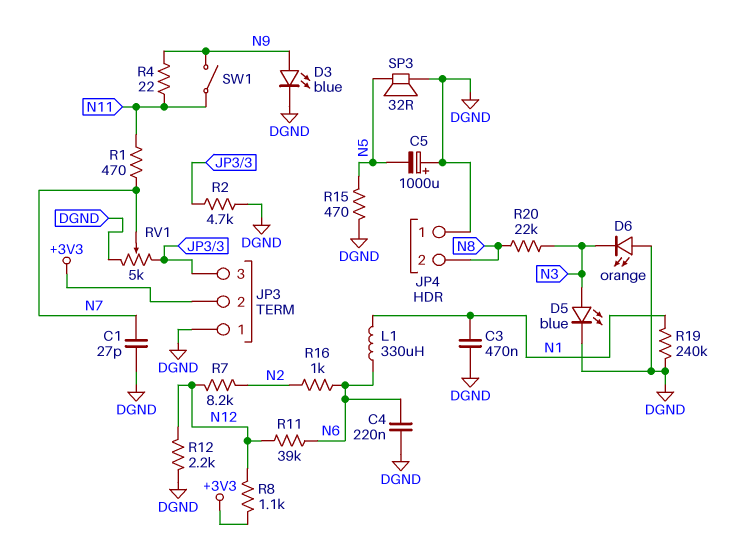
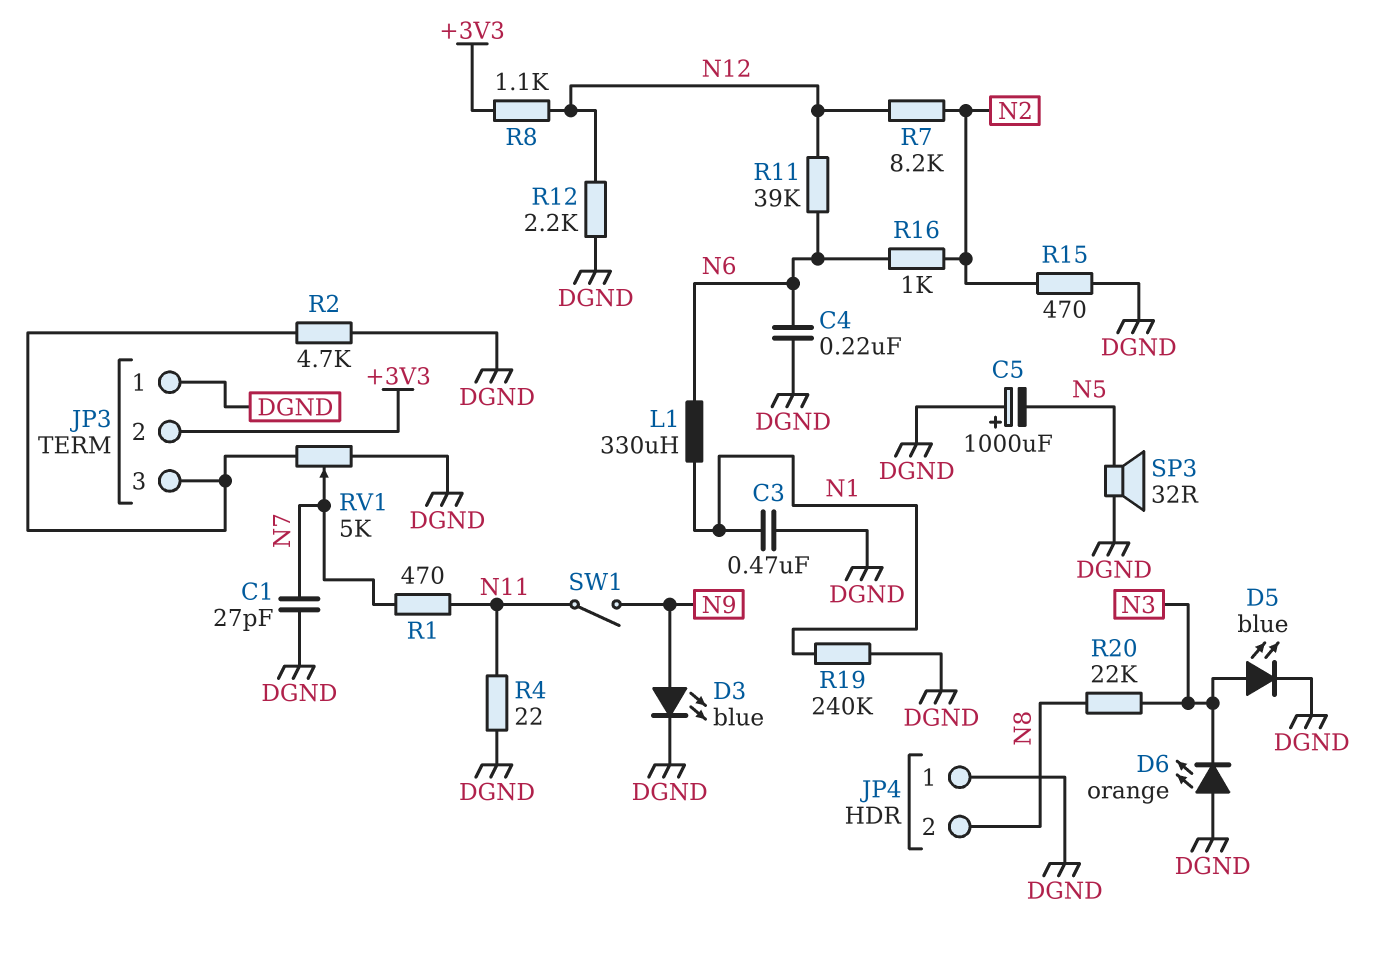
R4: 22 (N9, N11) -> 22 (DGND, N11)
R15: 470 (DGND, N5) -> 470 (DGND, N2)

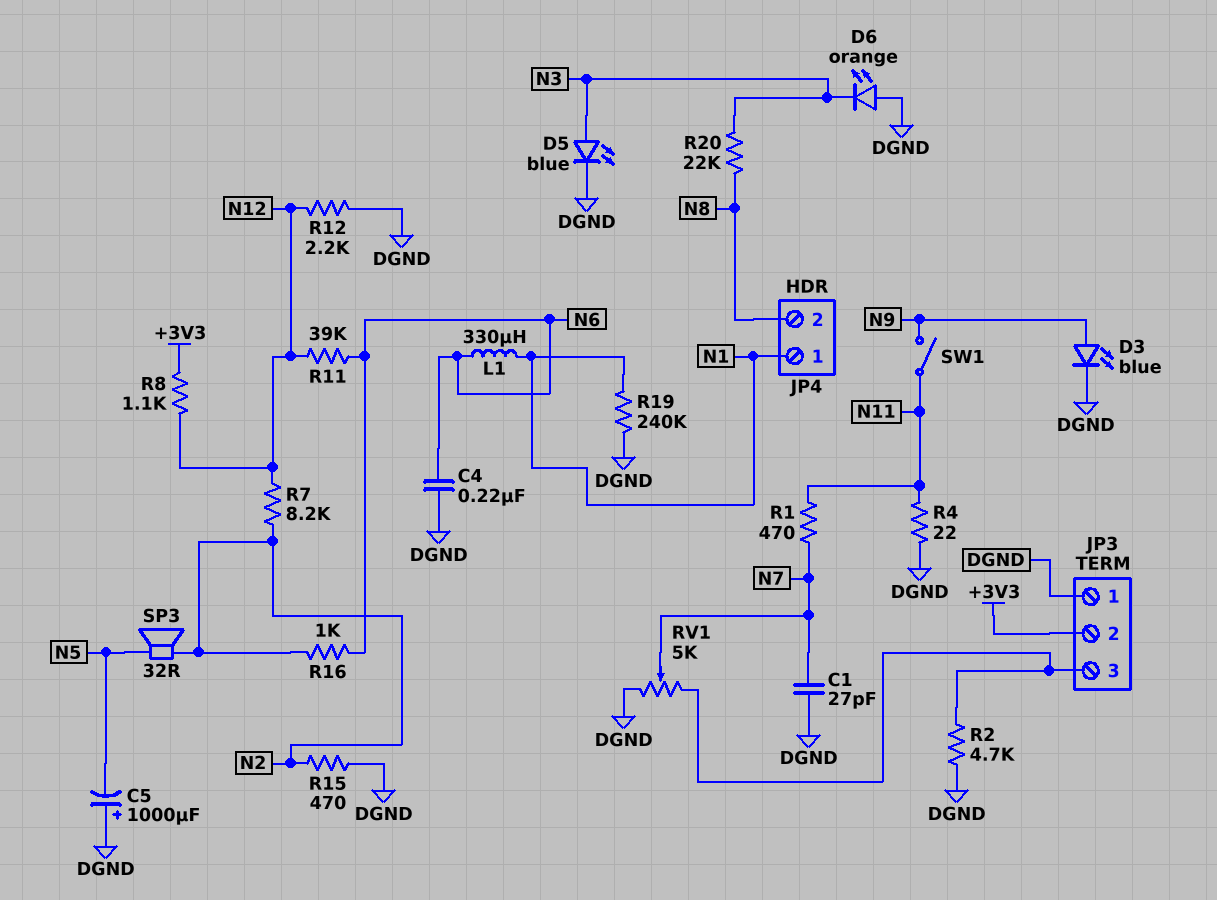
C3: 470nF (DGND, N1) -> none
JP4 pin 1: DGND -> N1
SP3: speaker 32R (DGND, N5) -> speaker 32R (N2, N5)

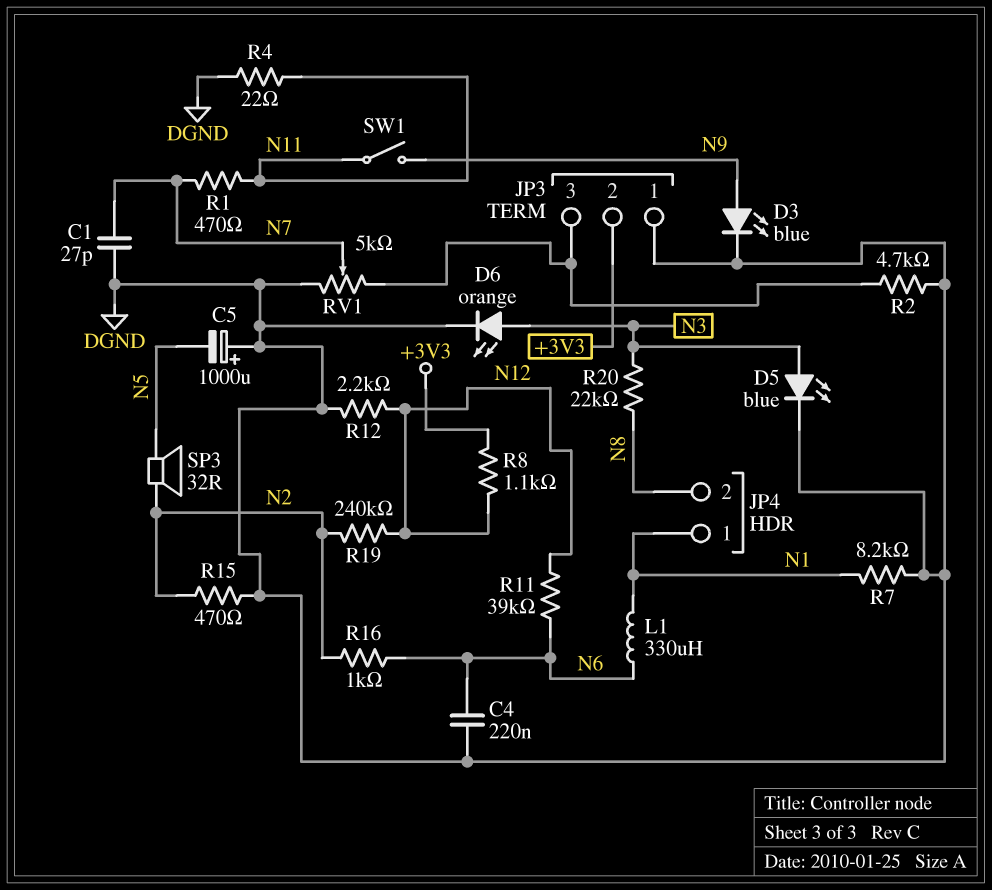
D6: LED orange (A DGND, K N3) -> LED orange (A N3, K DGND)
R7: 8.2k (N2, N12) -> 8.2k (DGND, N1)
R19: 240k (DGND, N1) -> 240k (N2, N12)

